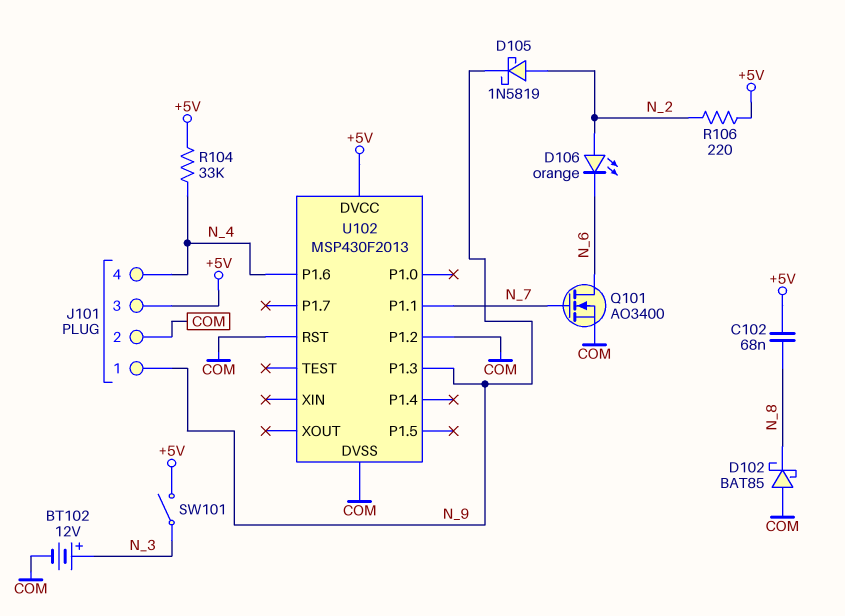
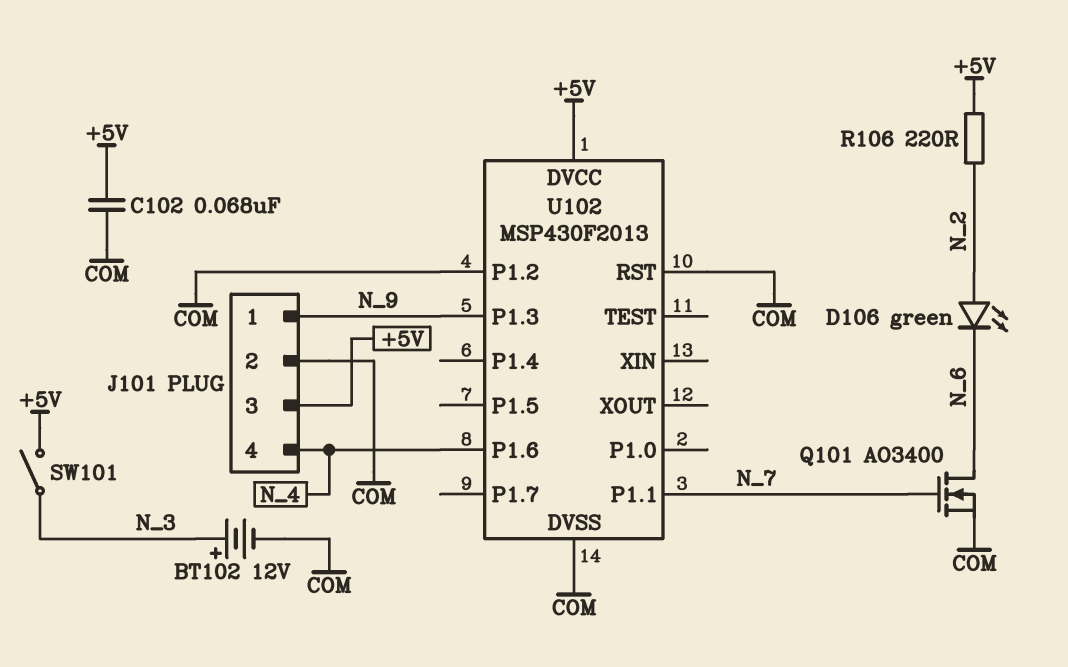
C102: 68nF (+5V, N_8) -> 68nF (+5V, COM)
D102: schottky BAT85 (A COM, K N_8) -> none
D105: schottky 1N5819 (A N_2, K N_9) -> none
D106: LED orange (A N_2, K N_6) -> LED green (A N_2, K N_6)
R104: 33k (+5V, N_4) -> none

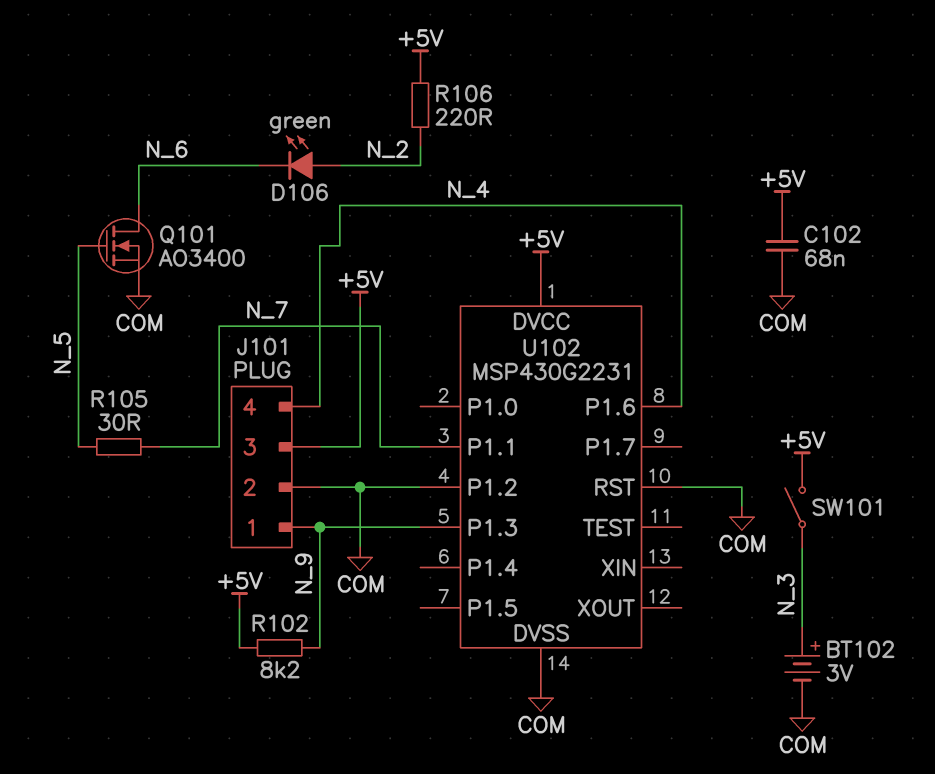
BT102: 12V (plus N_3, minus COM) -> 3V (plus N_3, minus COM)
Q101: NMOS AO3400 (G N_7, D N_6, S COM) -> NMOS AO3400 (G N_5, D N_6, S COM)
R102: none -> 8.2k (+5V, N_9)
R105: none -> 30 (N_5, N_7)
U102: MSP430F2013 -> MSP430G2231

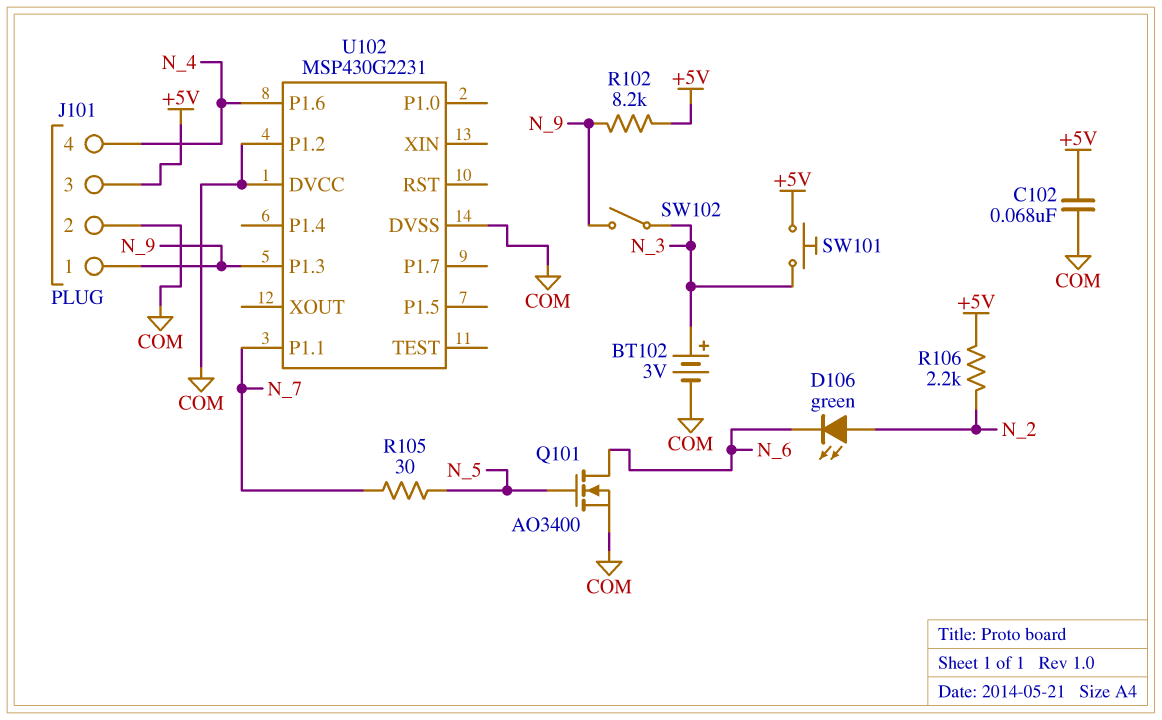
R106: 220 (+5V, N_2) -> 2.2k (+5V, N_2)
SW101: switch (+5V, N_3) -> button (+5V, N_3)
SW102: none -> switch (N_3, N_9)
U102 pin DVCC: +5V -> COM
U102 pin RST: COM -> none

